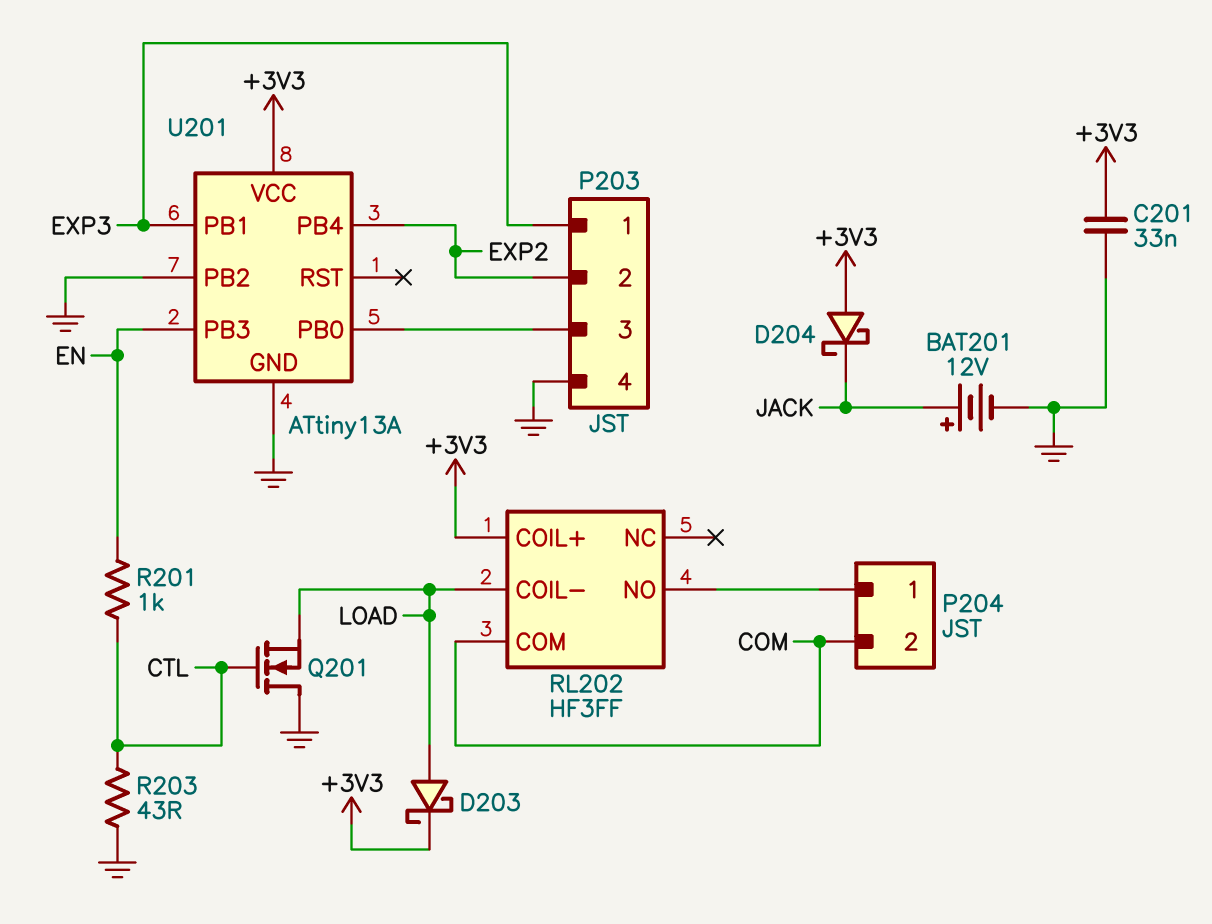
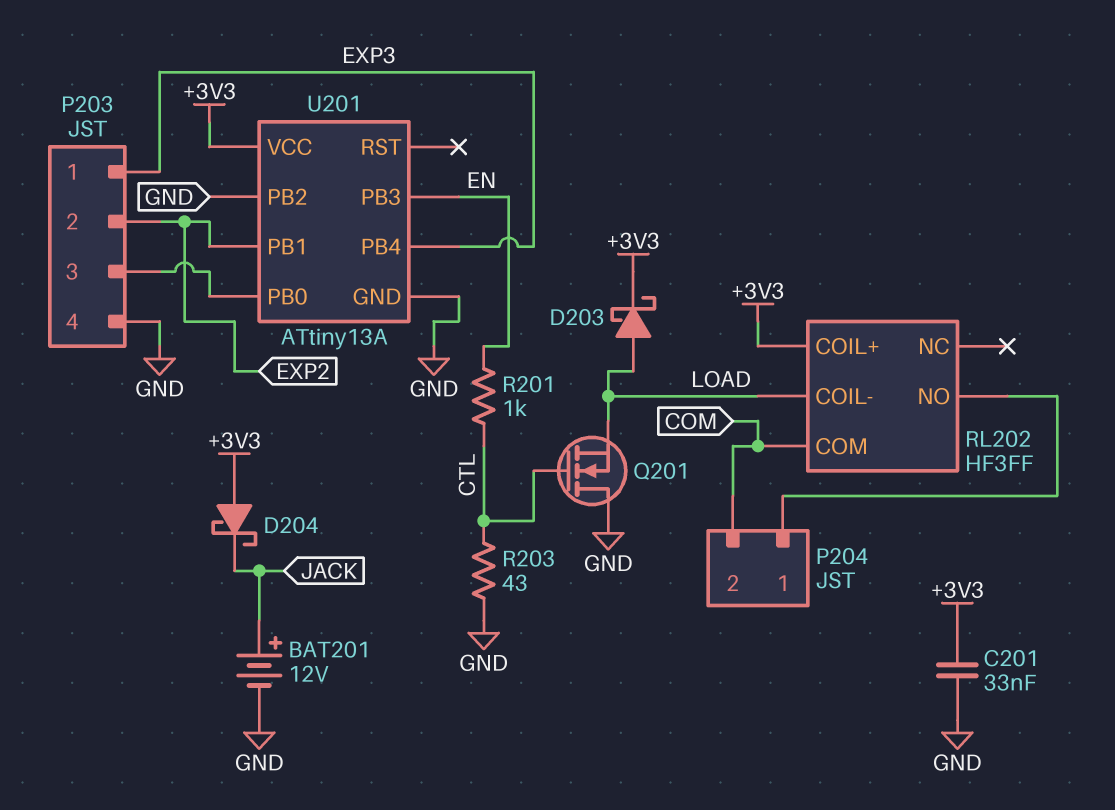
U201 pin PB1: EXP3 -> EXP2
U201 pin PB4: EXP2 -> EXP3

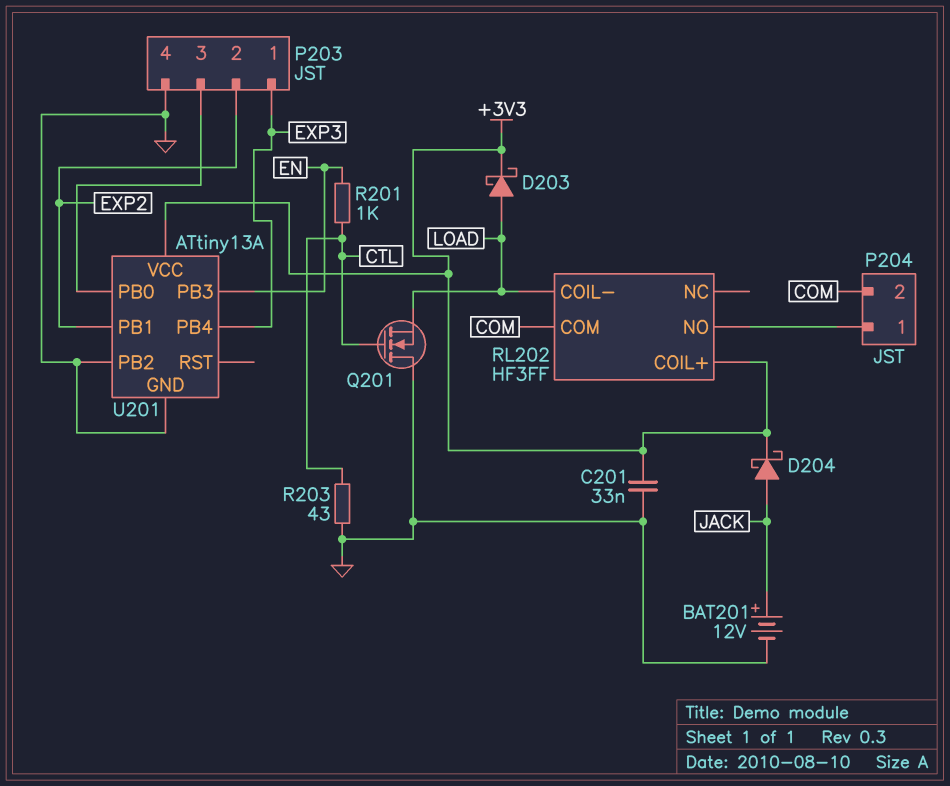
D204: schottky (A +3V3, K JACK) -> schottky (A JACK, K +3V3)

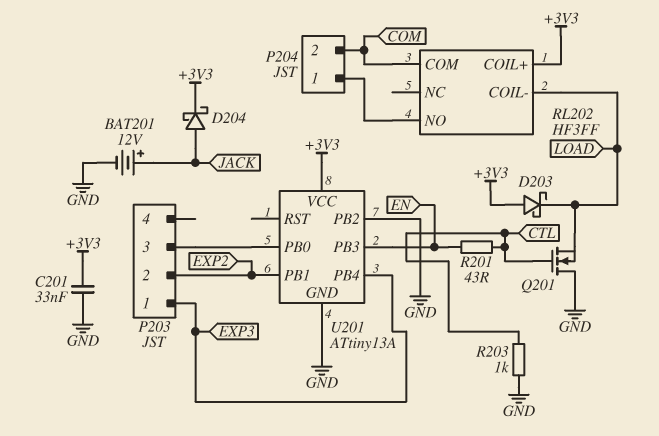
D203: schottky (A LOAD, K +3V3) -> schottky (A +3V3, K LOAD)
P203 pin 4: GND -> none
R201: 1k (CTL, EN) -> 43 (CTL, EN)
R203: 43 (CTL, GND) -> 1k (CTL, GND)

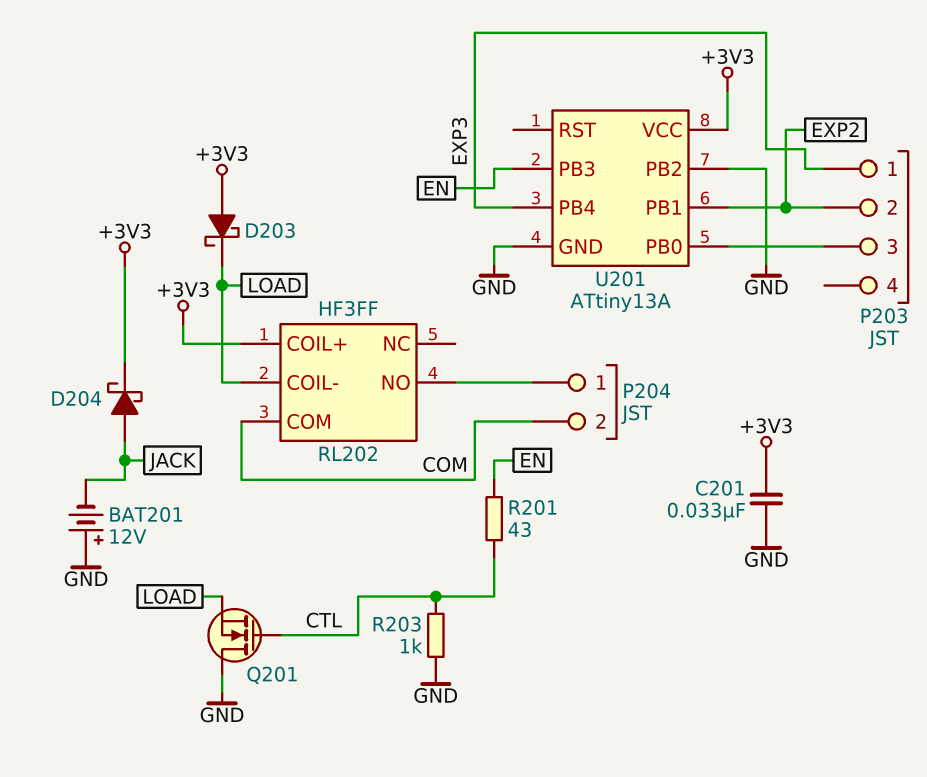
BAT201: 12V (plus JACK, minus GND) -> 12V (plus GND, minus JACK)

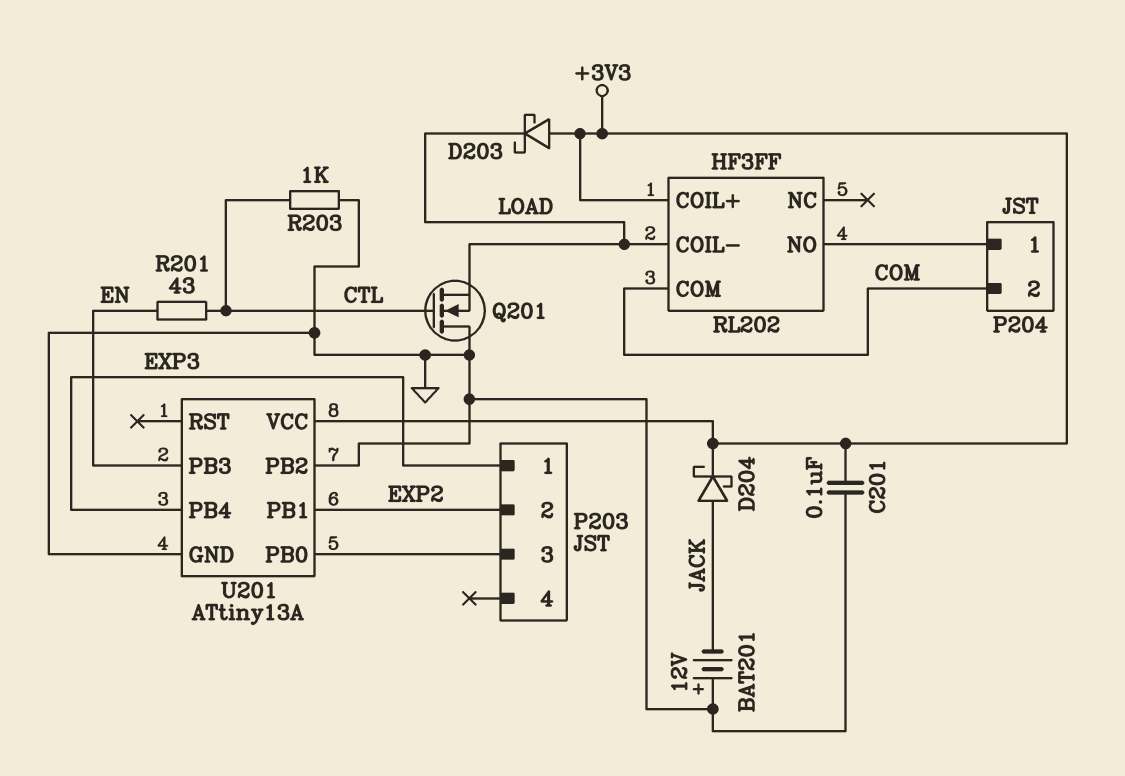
C201: 33nF (+3V3, GND) -> 100nF (+3V3, GND)

